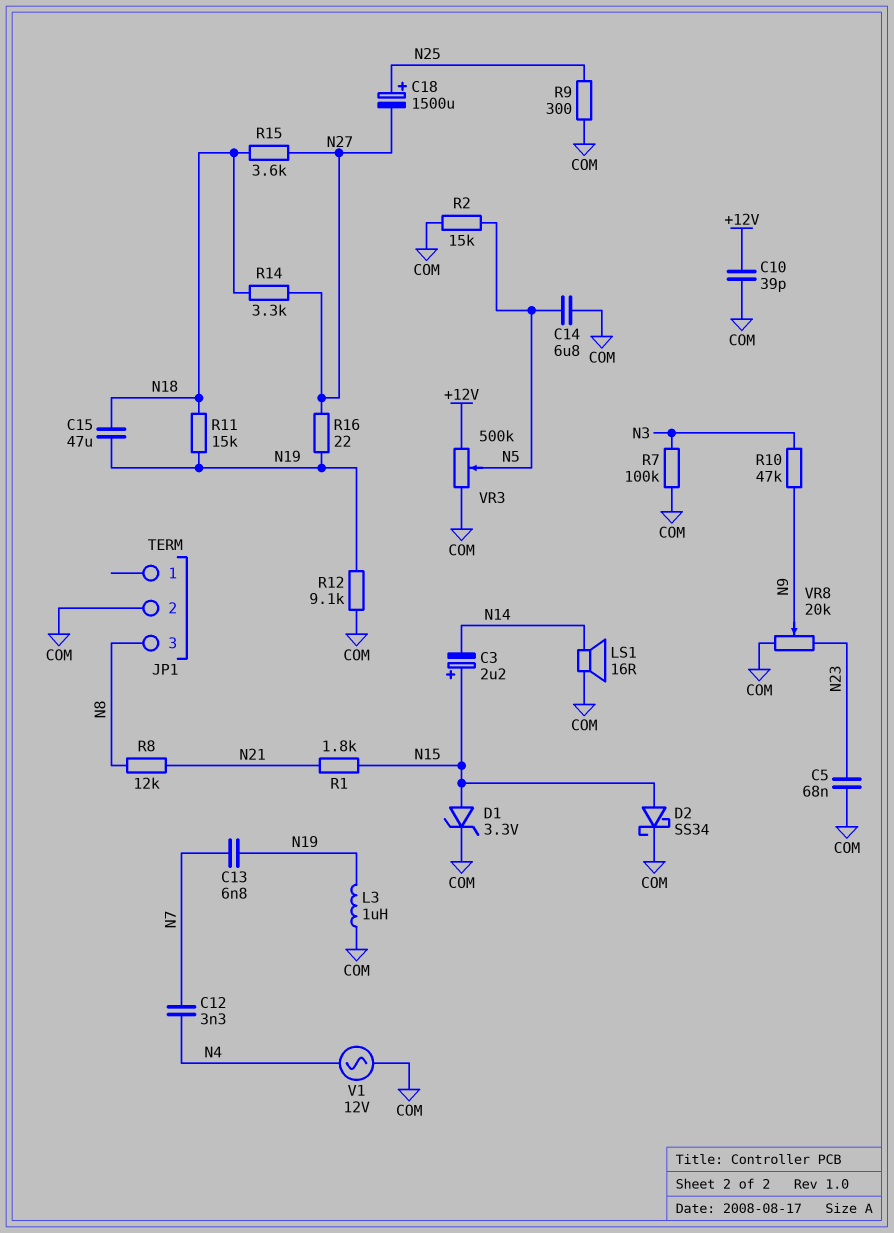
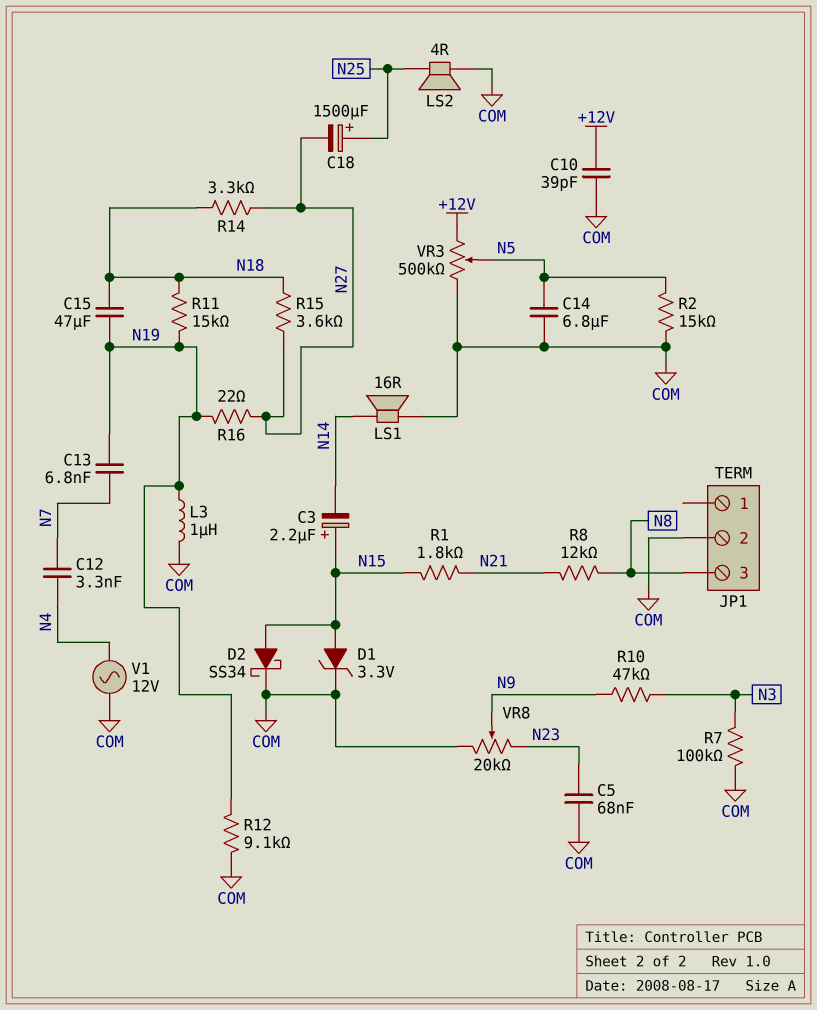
LS2: none -> speaker 4R (COM, N25)
R9: 300 (COM, N25) -> none

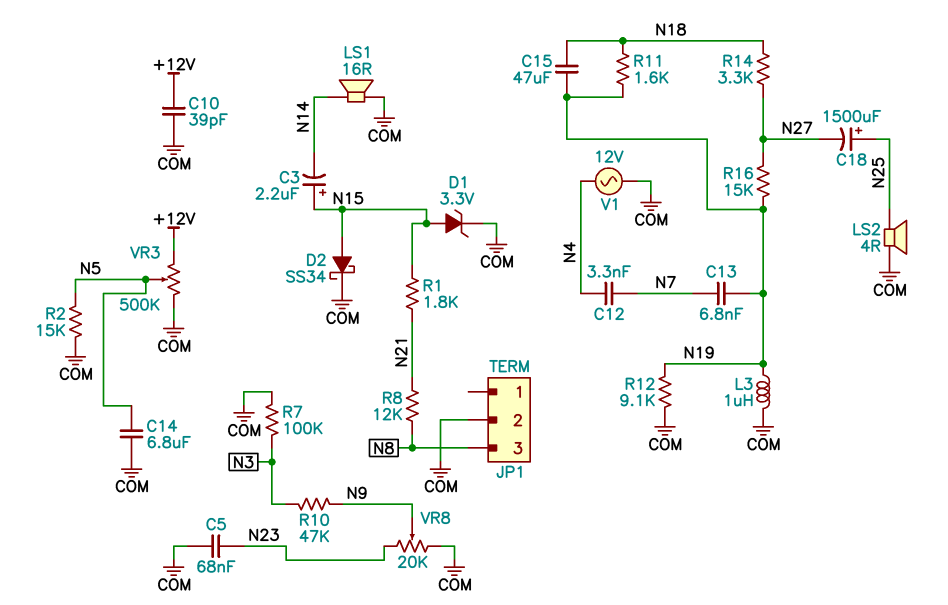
R11: 15k (N18, N19) -> 1.6k (N18, N19)
R15: 3.6k (N18, N27) -> none
R16: 22 (N19, N27) -> 15k (N19, N27)

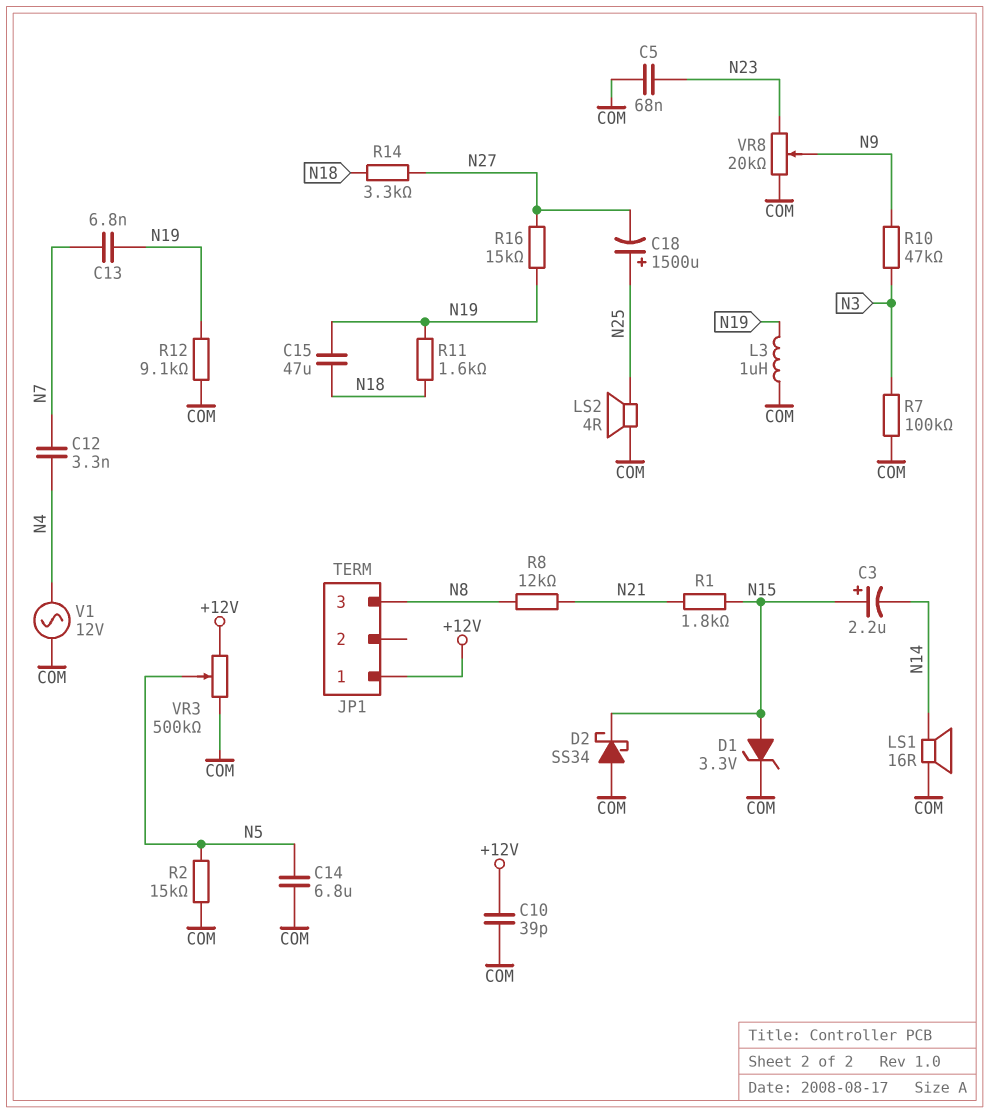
D2: schottky SS34 (A N15, K COM) -> schottky SS34 (A COM, K N15)
JP1 pin 1: none -> +12V
JP1 pin 2: COM -> none

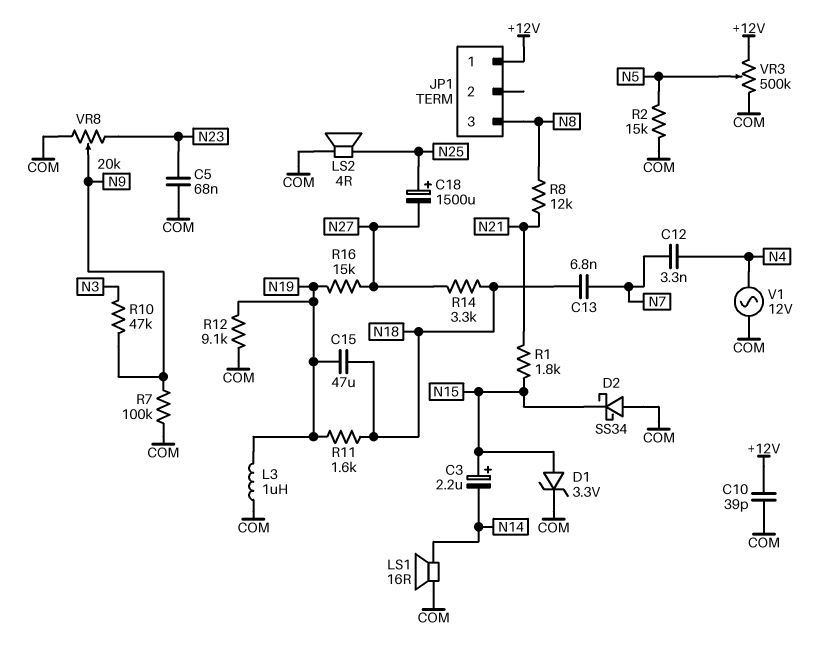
C13: 6.8nF (N7, N19) -> 6.8nF (N7, N18)
C14: 6.8uF (COM, N5) -> none
R7: 100k (COM, N3) -> 100k (COM, N9)

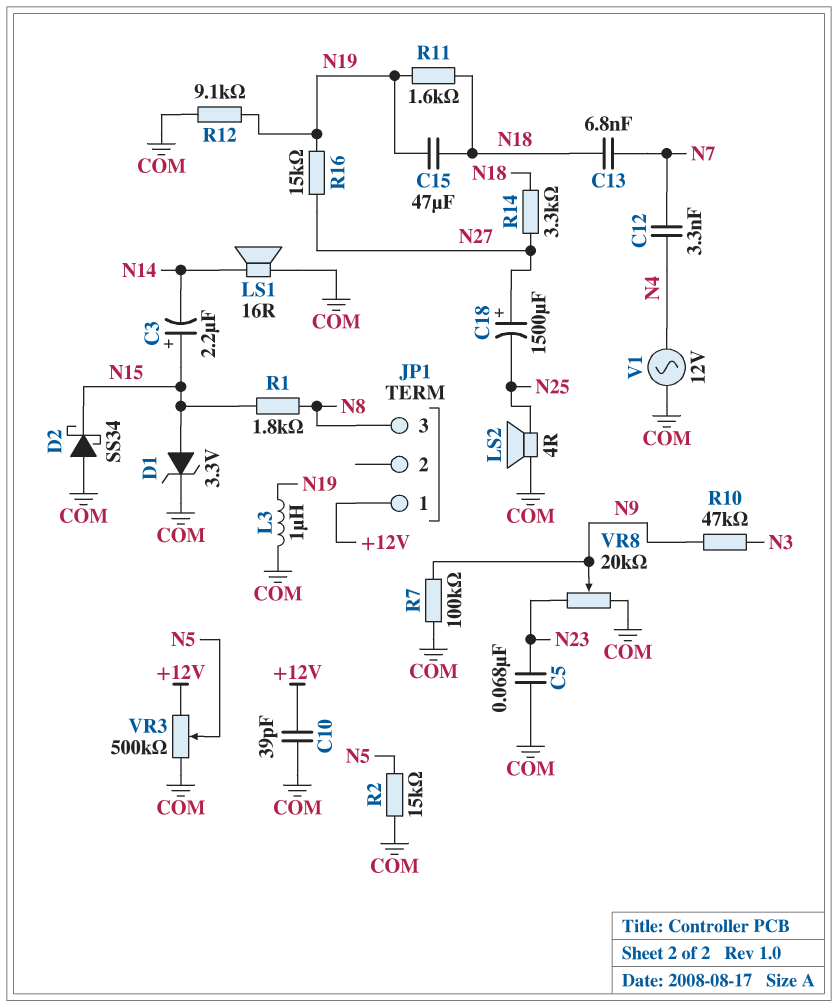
C18: 1500uF (plus N25, minus N27) -> 1500uF (plus N27, minus N25)
R1: 1.8k (N15, N21) -> 1.8k (N8, N15)
R8: 12k (N8, N21) -> none

